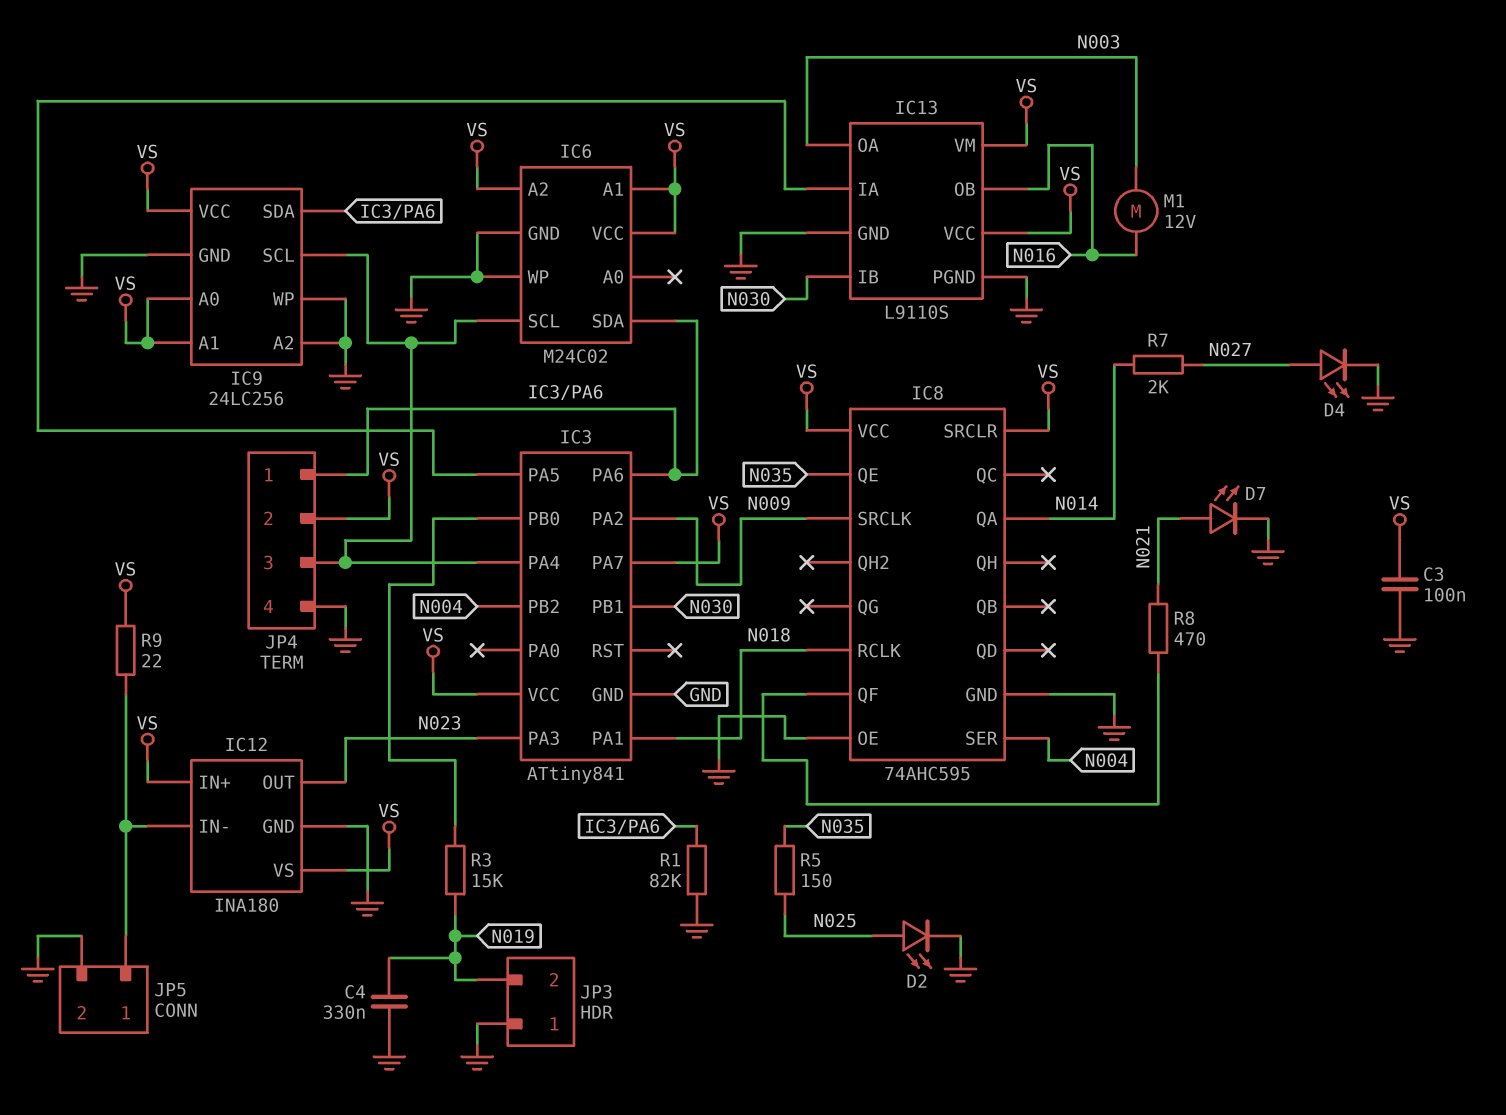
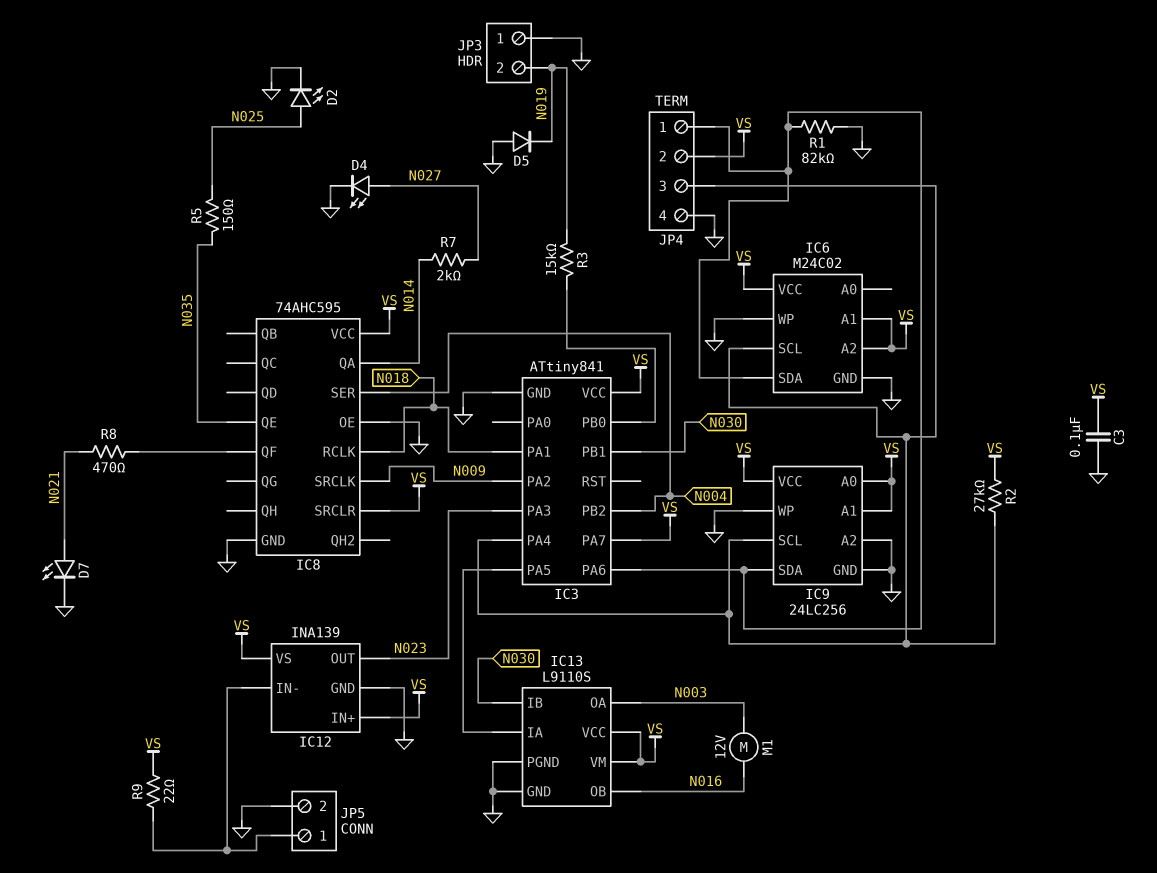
C4: 330nF (GND, N019) -> none
D5: none -> diode (A GND, K N019)
IC12: INA180 -> INA139
R2: none -> 27k (IC3/PA4, VS)

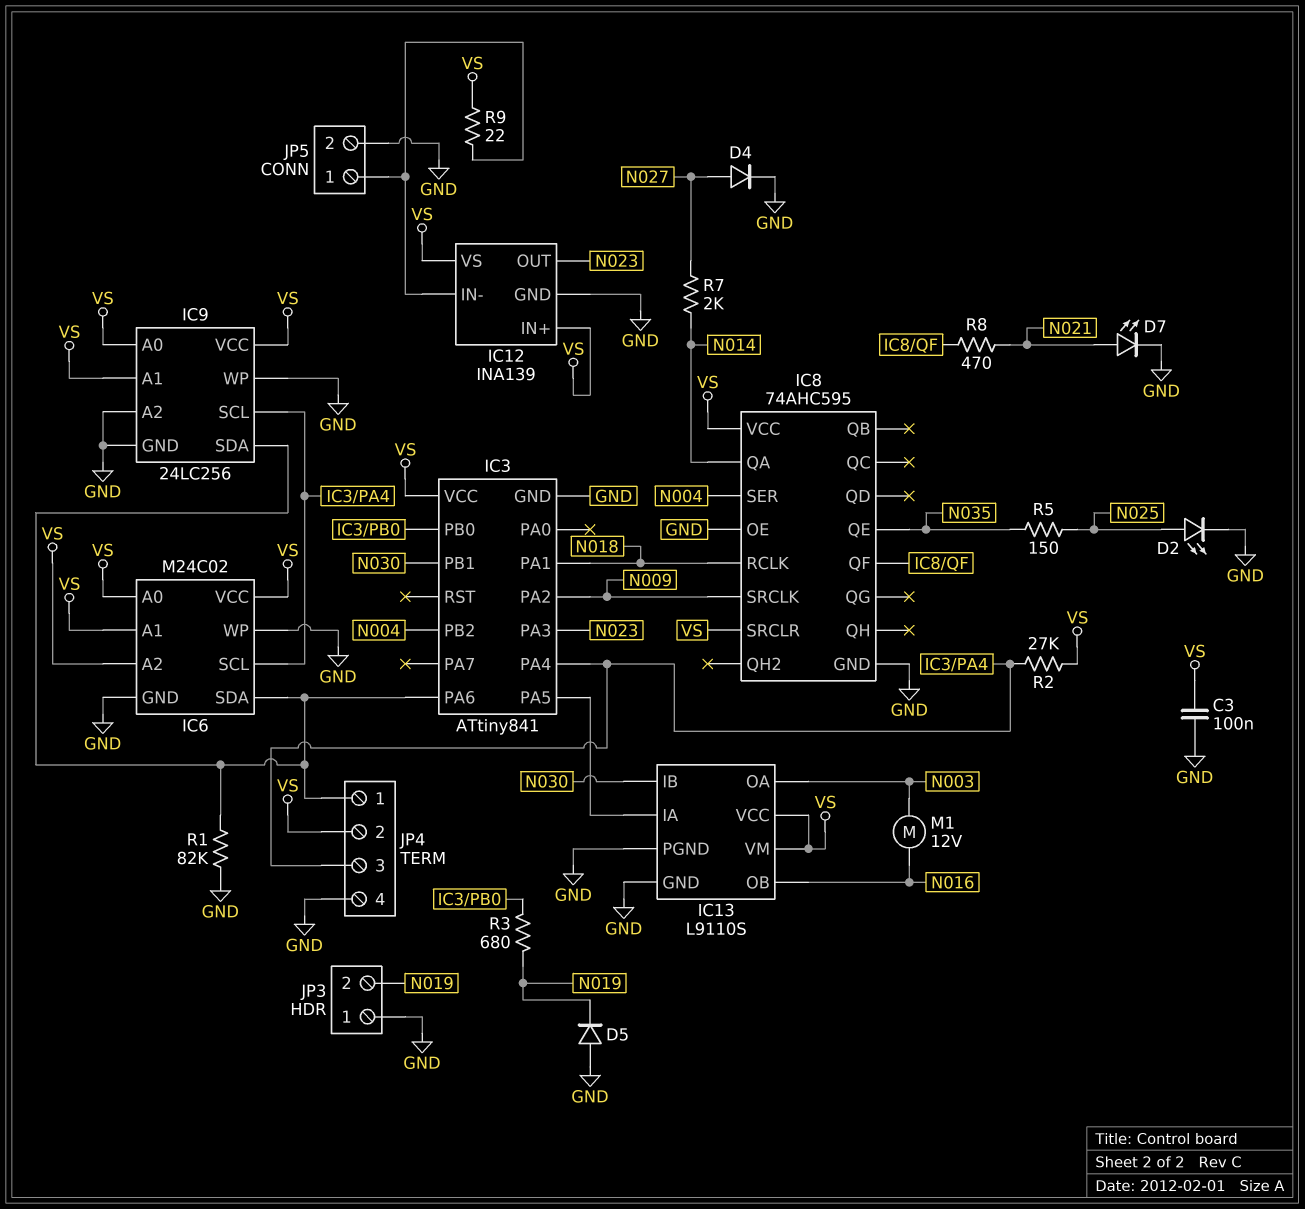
D4: LED (A N027, K GND) -> diode (A N027, K GND)
IC3 pin PA7: VS -> none
IC6 pin A0: none -> VS
R3: 15k (IC3/PB0, N019) -> 680 (IC3/PB0, N019)

